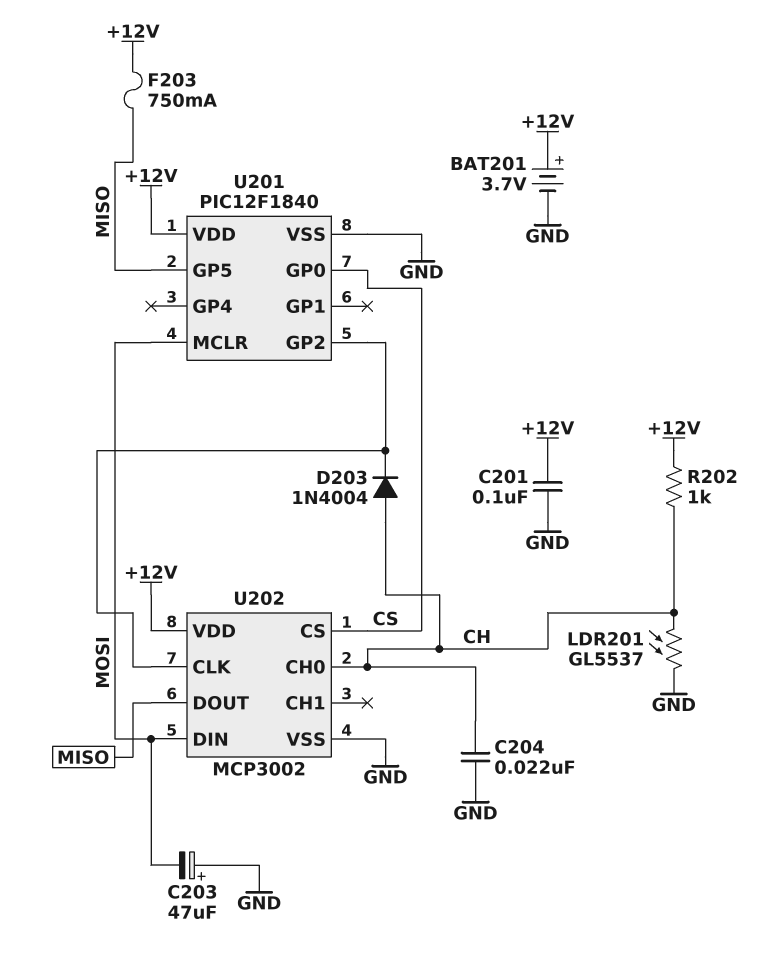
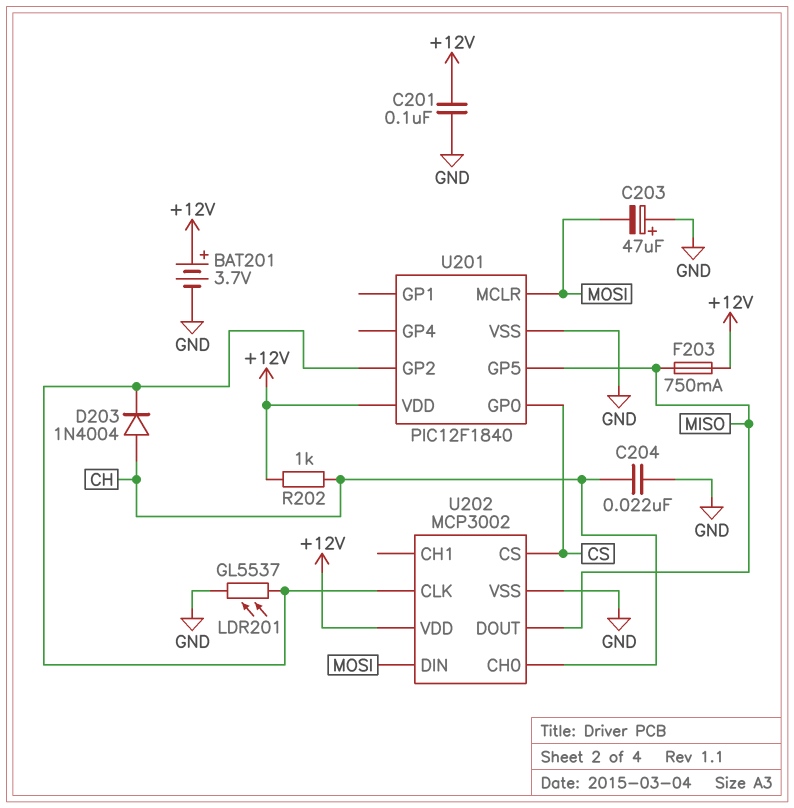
LDR201: GL5537 (CH, GND) -> GL5537 (GND, U201/GP2)

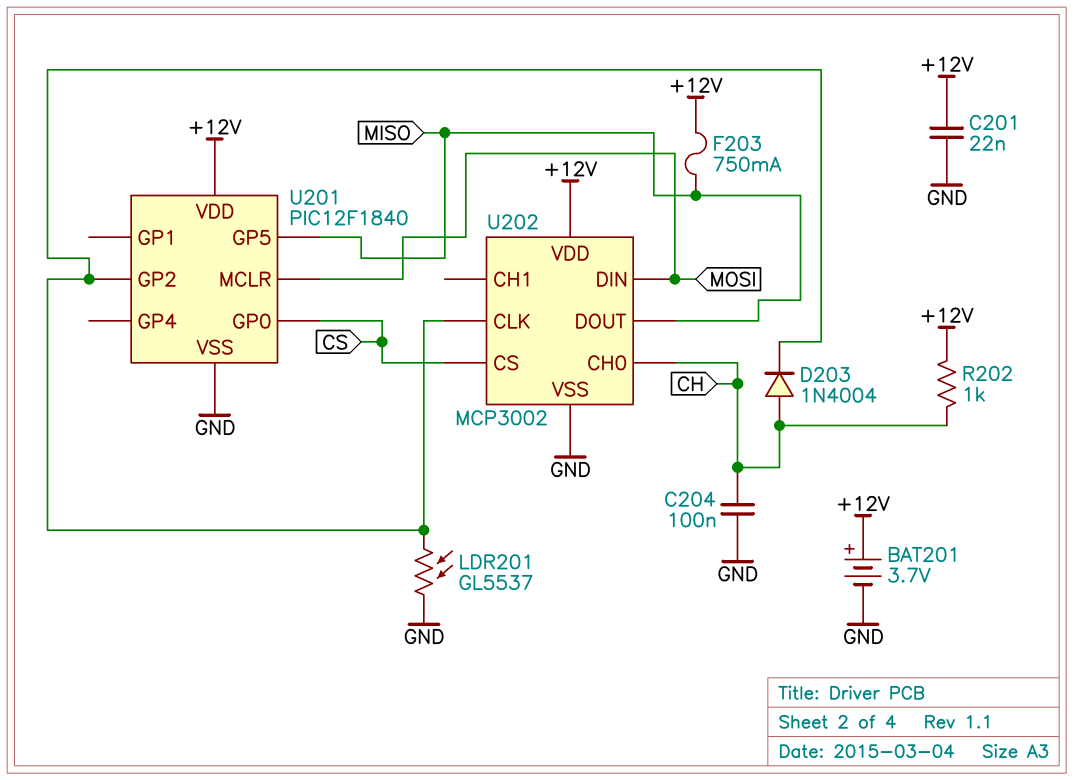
C201: 100nF (+12V, GND) -> 22nF (+12V, GND)
C203: 47uF (plus GND, minus MOSI) -> none
C204: 22nF (CH, GND) -> 100nF (CH, GND)

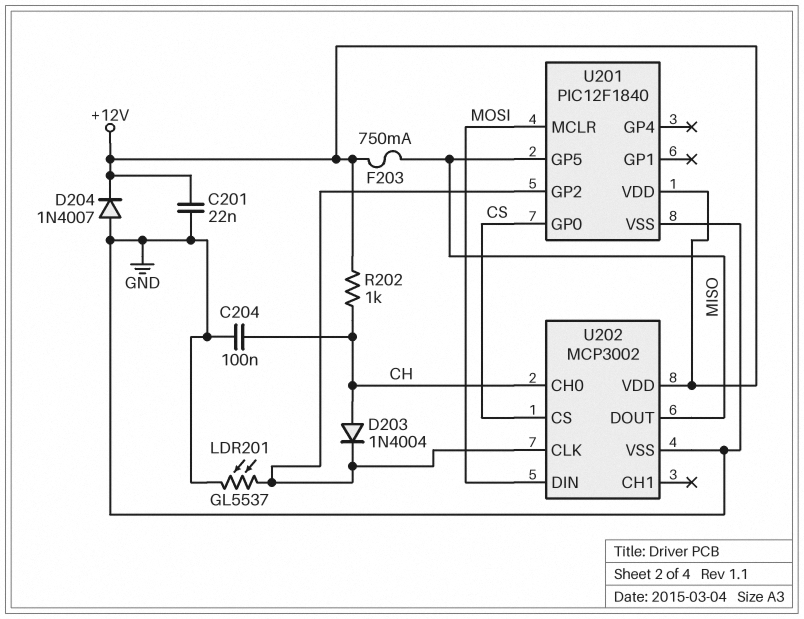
BAT201: 3.7V (plus +12V, minus GND) -> none
D204: none -> diode 1N4007 (A GND, K +12V)

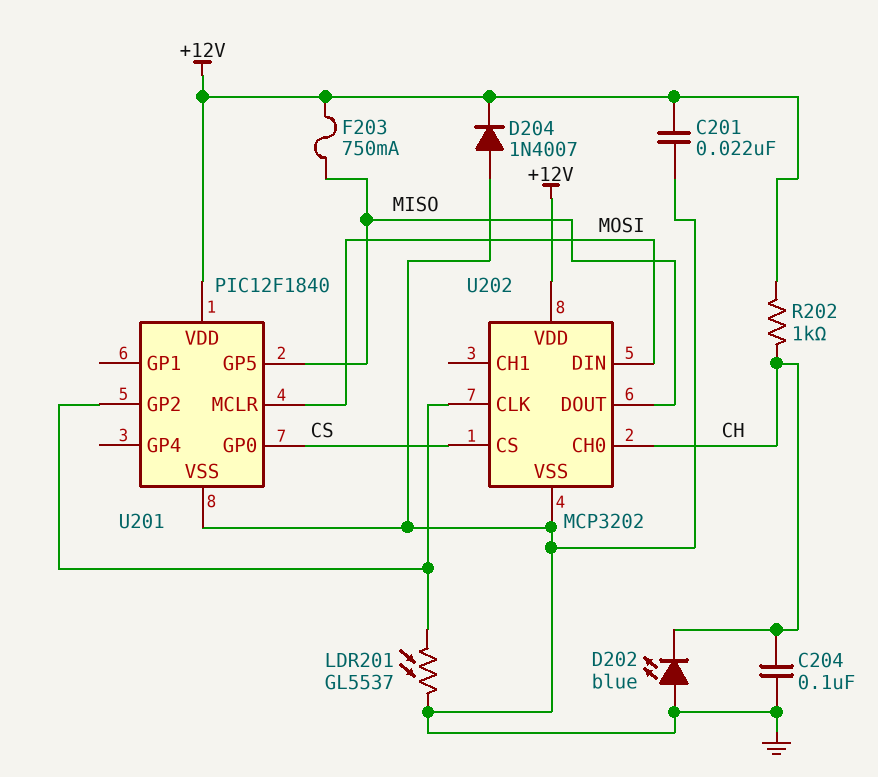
D202: none -> LED blue (A GND, K CH)
D203: diode 1N4004 (A CH, K U201/GP2) -> none
U202: MCP3002 -> MCP3202

